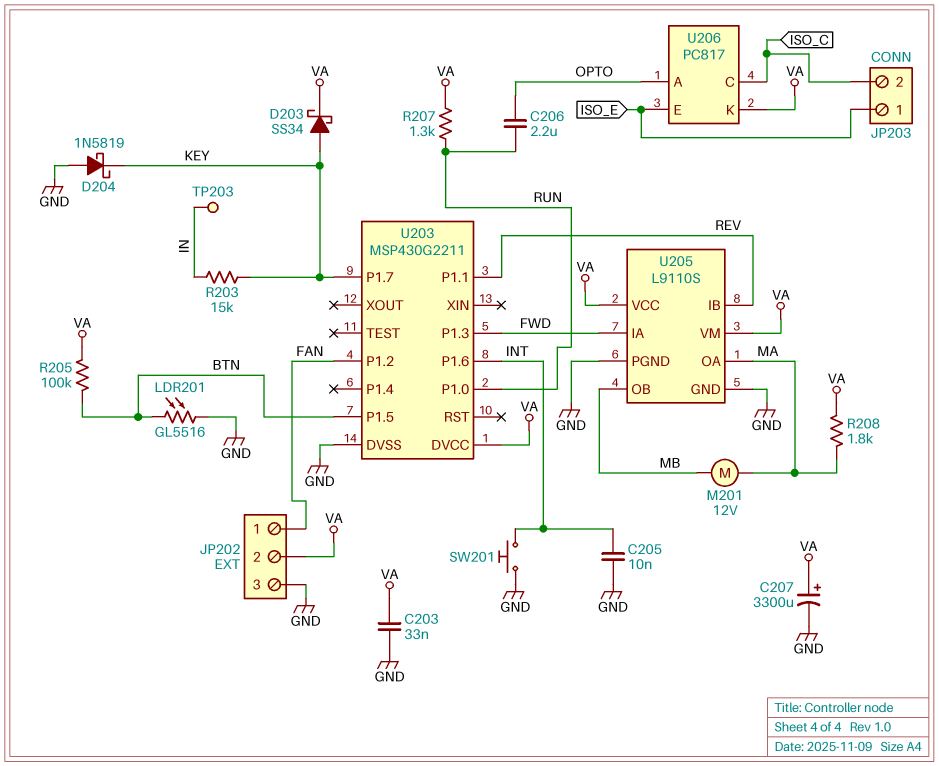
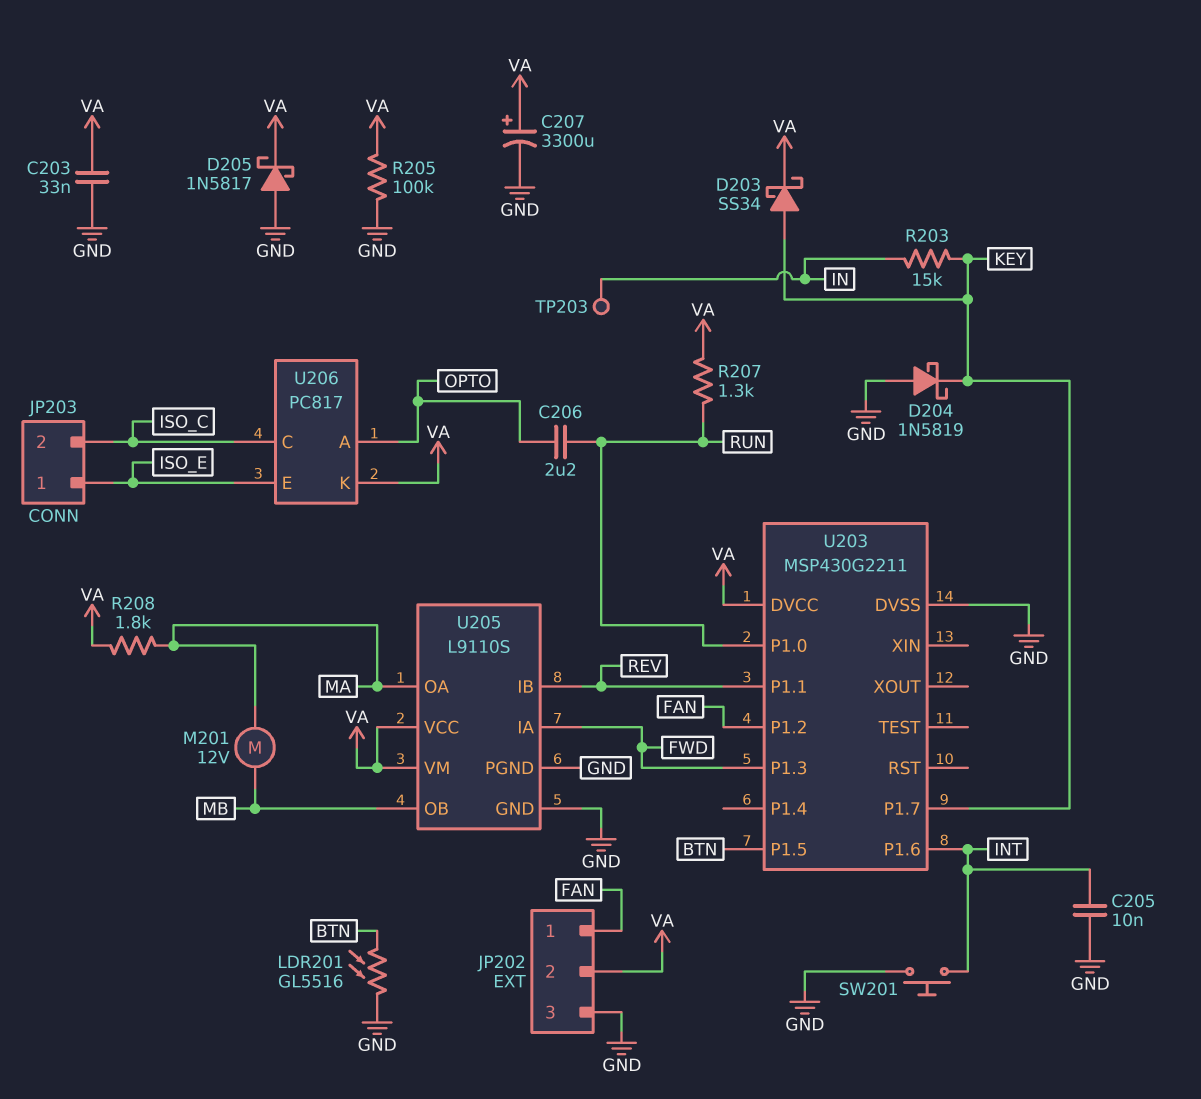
D205: none -> schottky 1N5817 (A GND, K VA)
R205: 100k (BTN, VA) -> 100k (GND, VA)

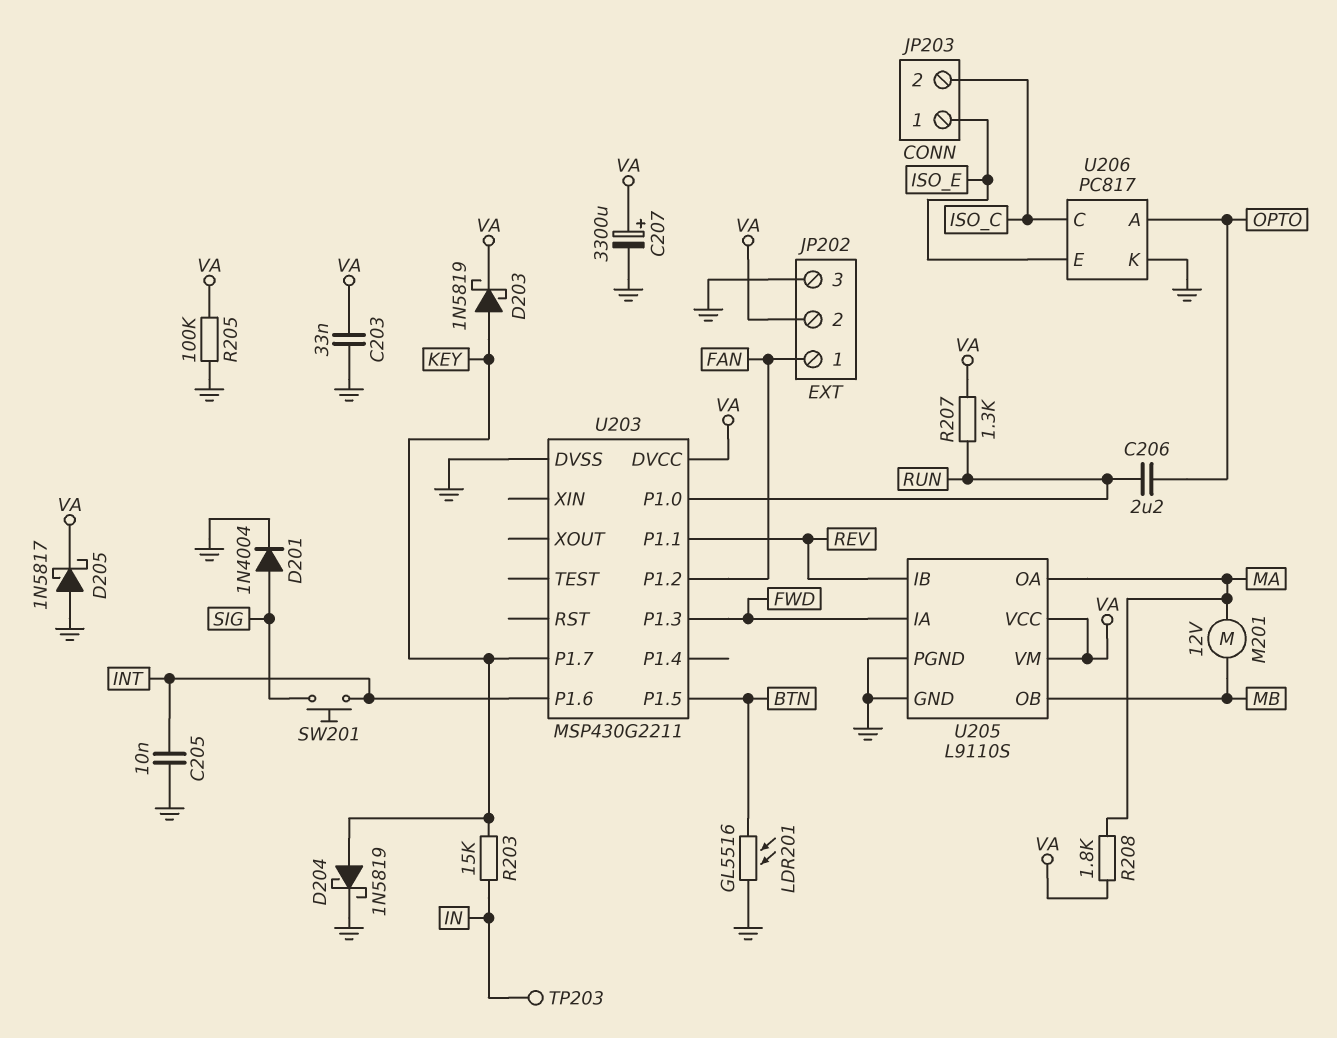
D201: none -> diode 1N4004 (A SIG, K GND)
D203: schottky SS34 (A KEY, K VA) -> schottky 1N5819 (A KEY, K VA)
D204: schottky 1N5819 (A GND, K KEY) -> schottky 1N5819 (A KEY, K GND)
SW201: button (GND, INT) -> button (INT, SIG)
U206 pin K: VA -> GND

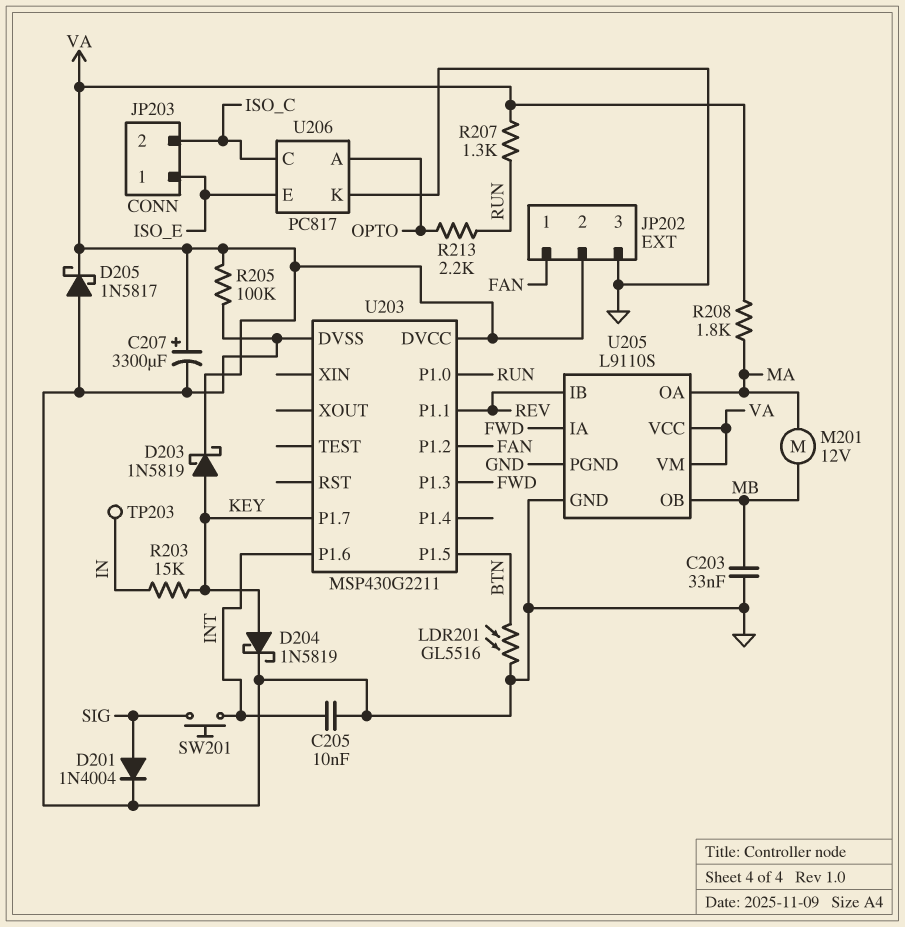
C203: 33nF (GND, VA) -> 33nF (GND, MB)
C206: 2.2uF (OPTO, RUN) -> none
R213: none -> 2.2k (OPTO, RUN)

